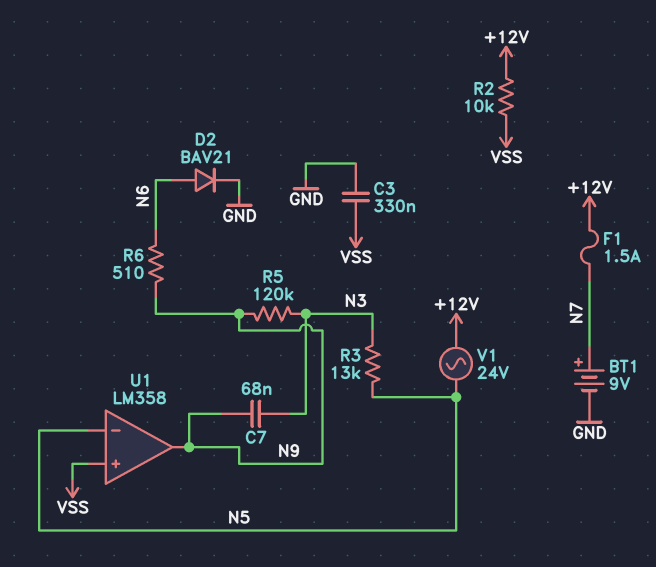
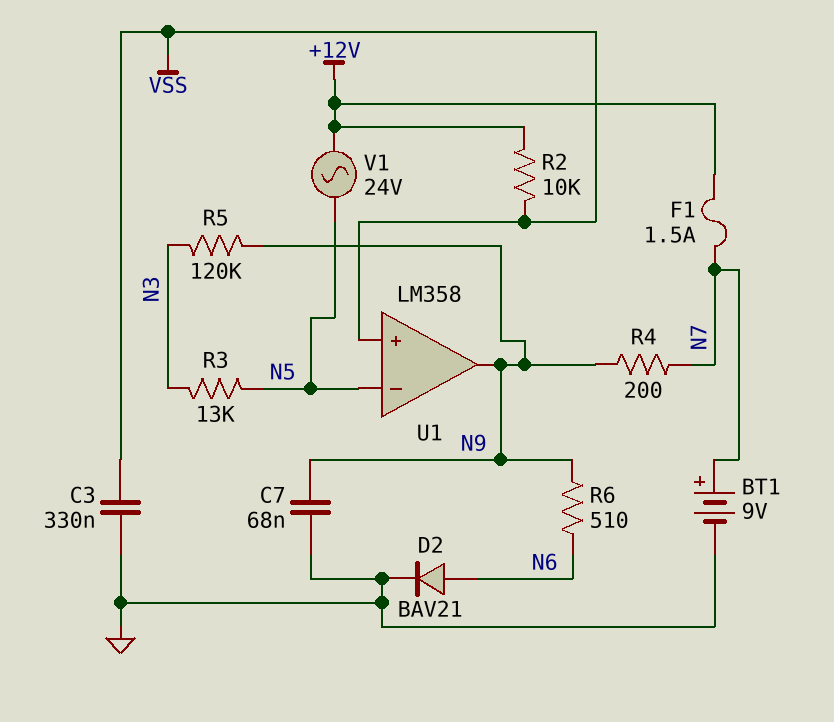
C7: 68nF (N3, N9) -> 68nF (GND, N9)
R4: none -> 200 (N7, N9)

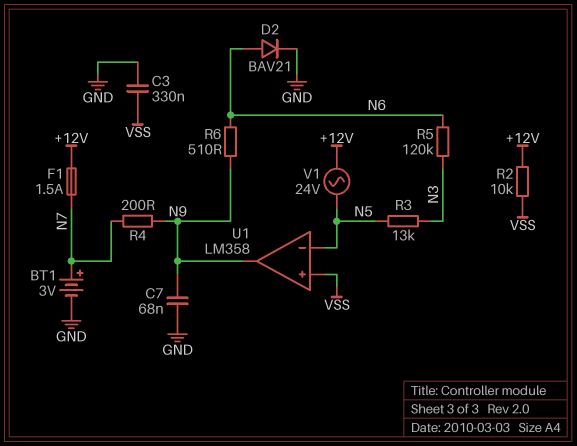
BT1: 9V (plus N7, minus GND) -> 3V (plus N7, minus GND)
R5: 120k (N3, N9) -> 120k (N3, N6)

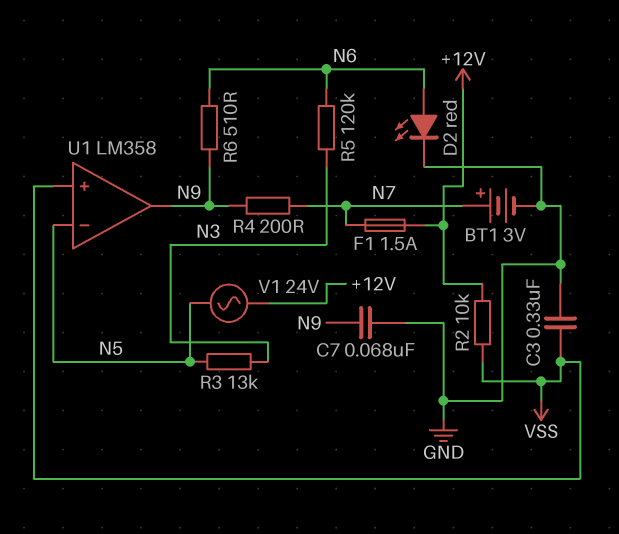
D2: diode BAV21 (A N6, K GND) -> LED red (A N6, K GND)

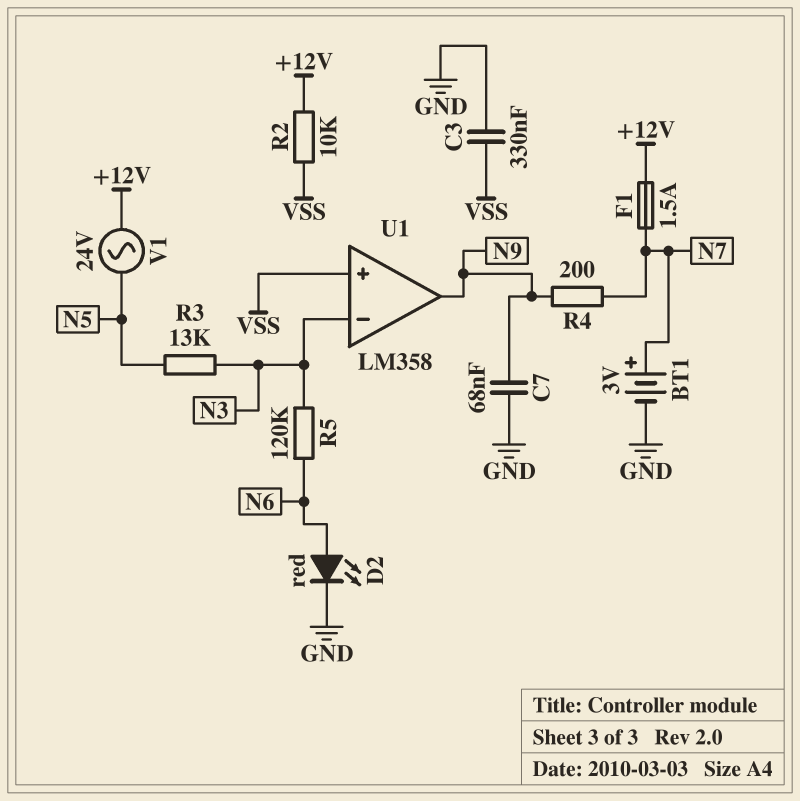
R6: 510 (N6, N9) -> none
U1 pin in-: N5 -> N3

